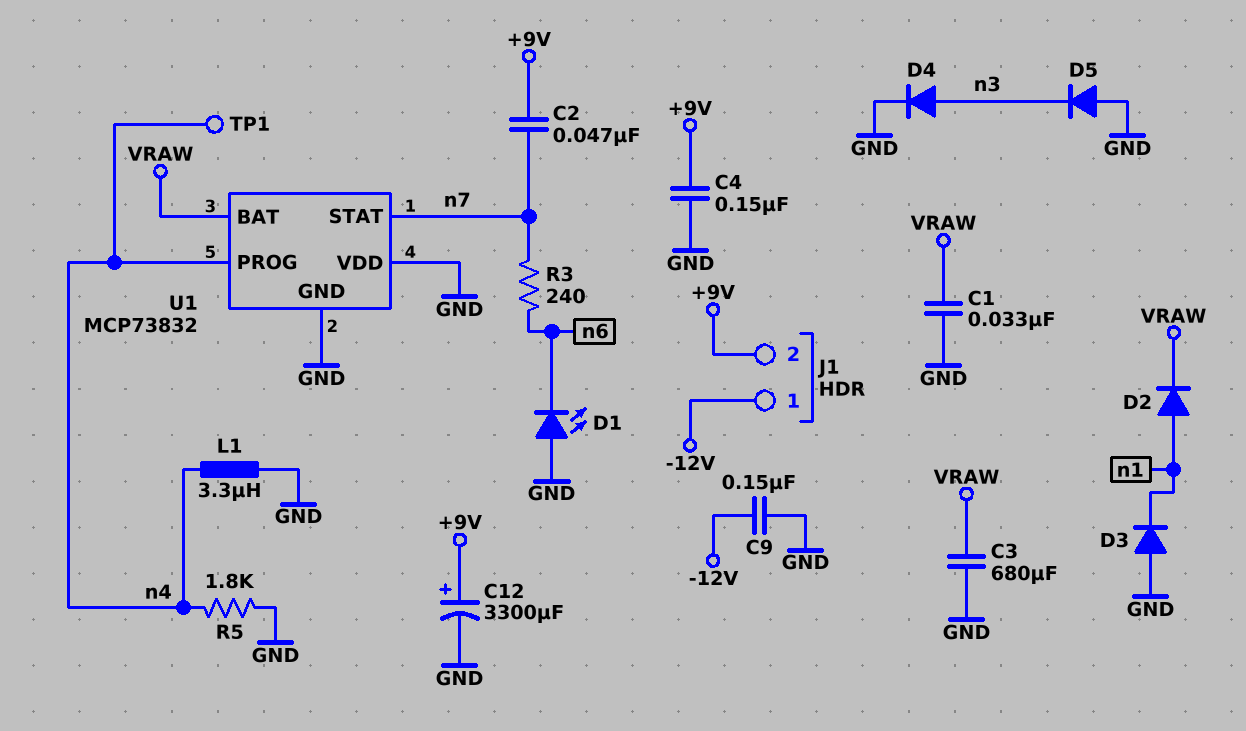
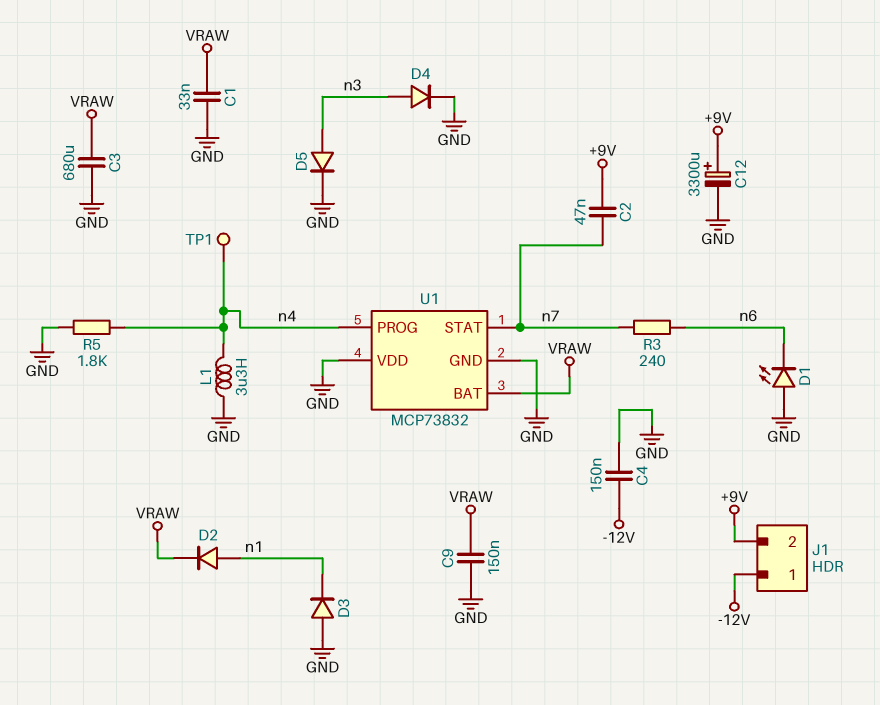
C4: 150nF (+9V, GND) -> 150nF (-12V, GND)
C9: 150nF (-12V, GND) -> 150nF (GND, VRAW)
D5: diode (A GND, K n3) -> diode (A n3, K GND)

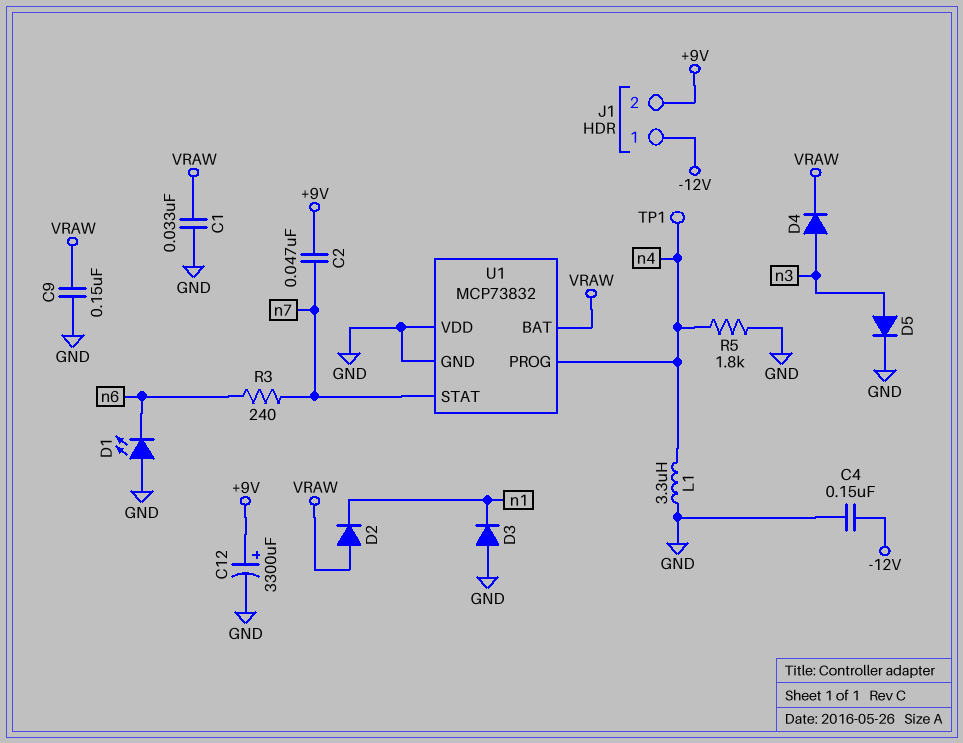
C3: 680uF (GND, VRAW) -> none
D2: diode (A n1, K VRAW) -> diode (A VRAW, K n1)
D4: diode (A n3, K GND) -> diode (A n3, K VRAW)

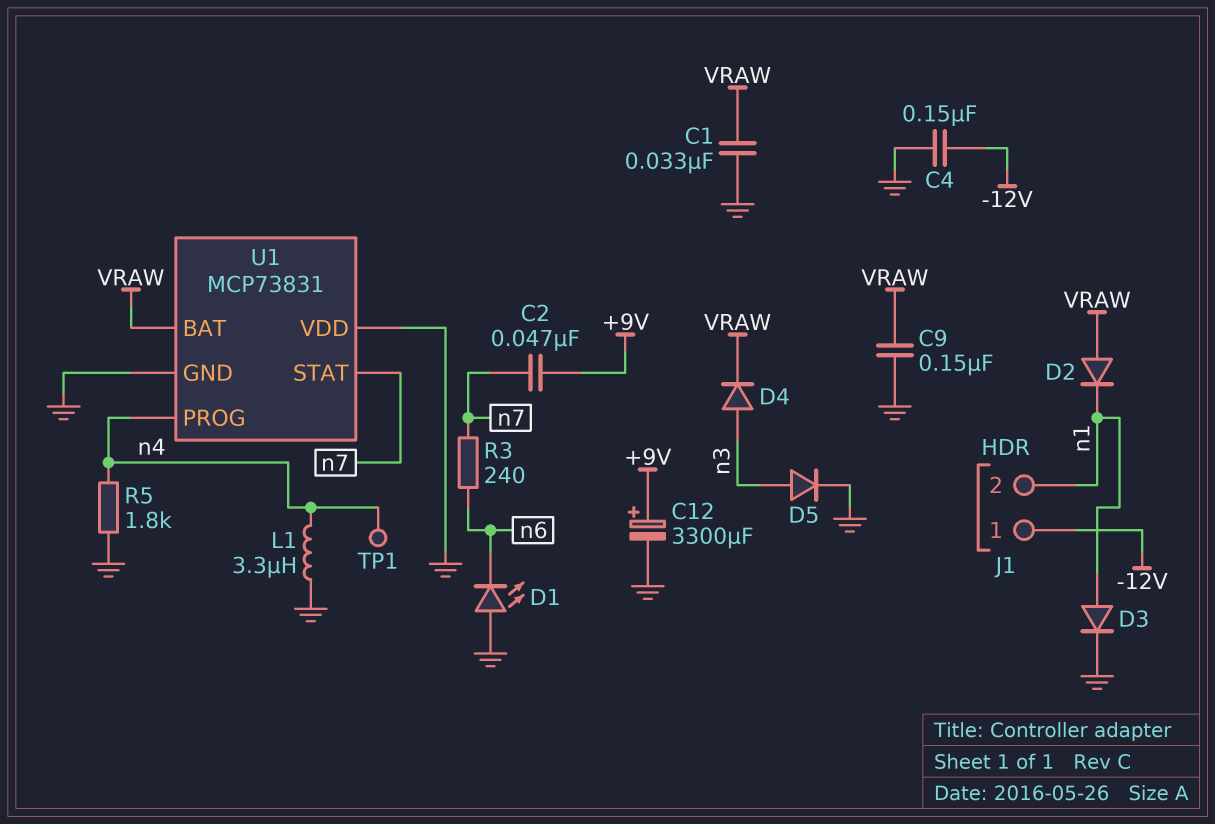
D3: diode (A GND, K n1) -> diode (A n1, K GND)
J1 pin 2: +9V -> n1
U1: MCP73832 -> MCP73831

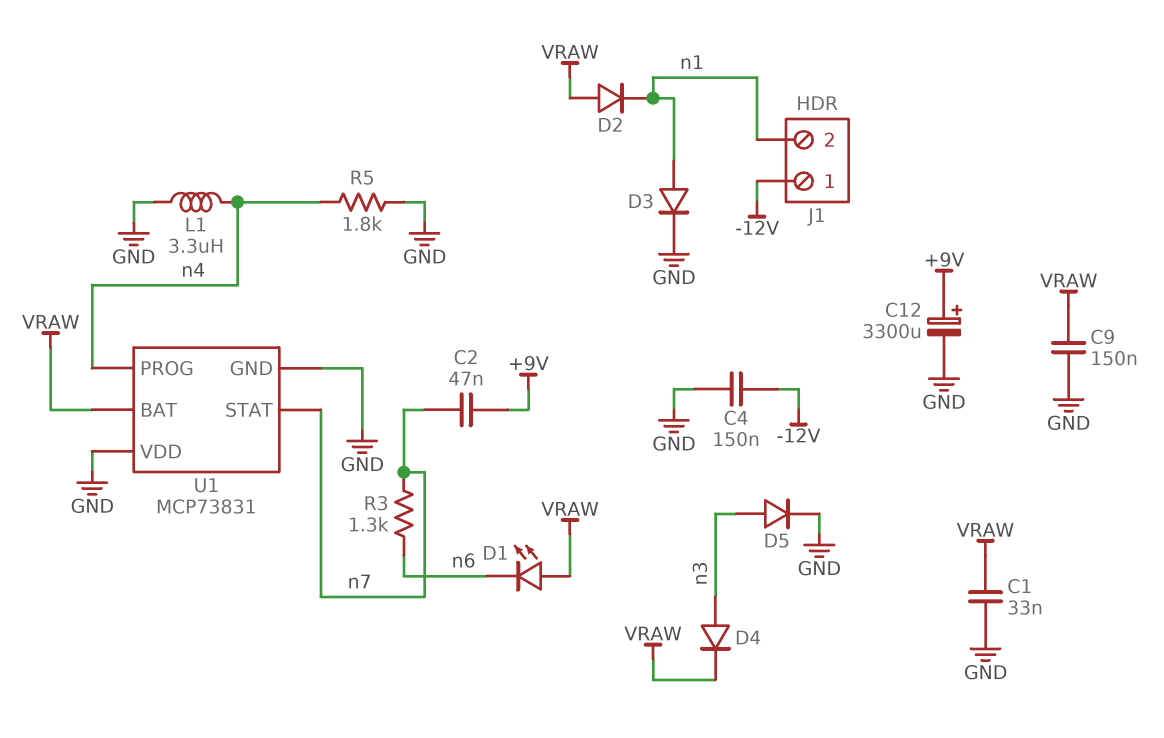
D1: LED (A GND, K n6) -> LED (A VRAW, K n6)
R3: 240 (n6, n7) -> 1.3k (n6, n7)
TP1: test point (n4) -> none

